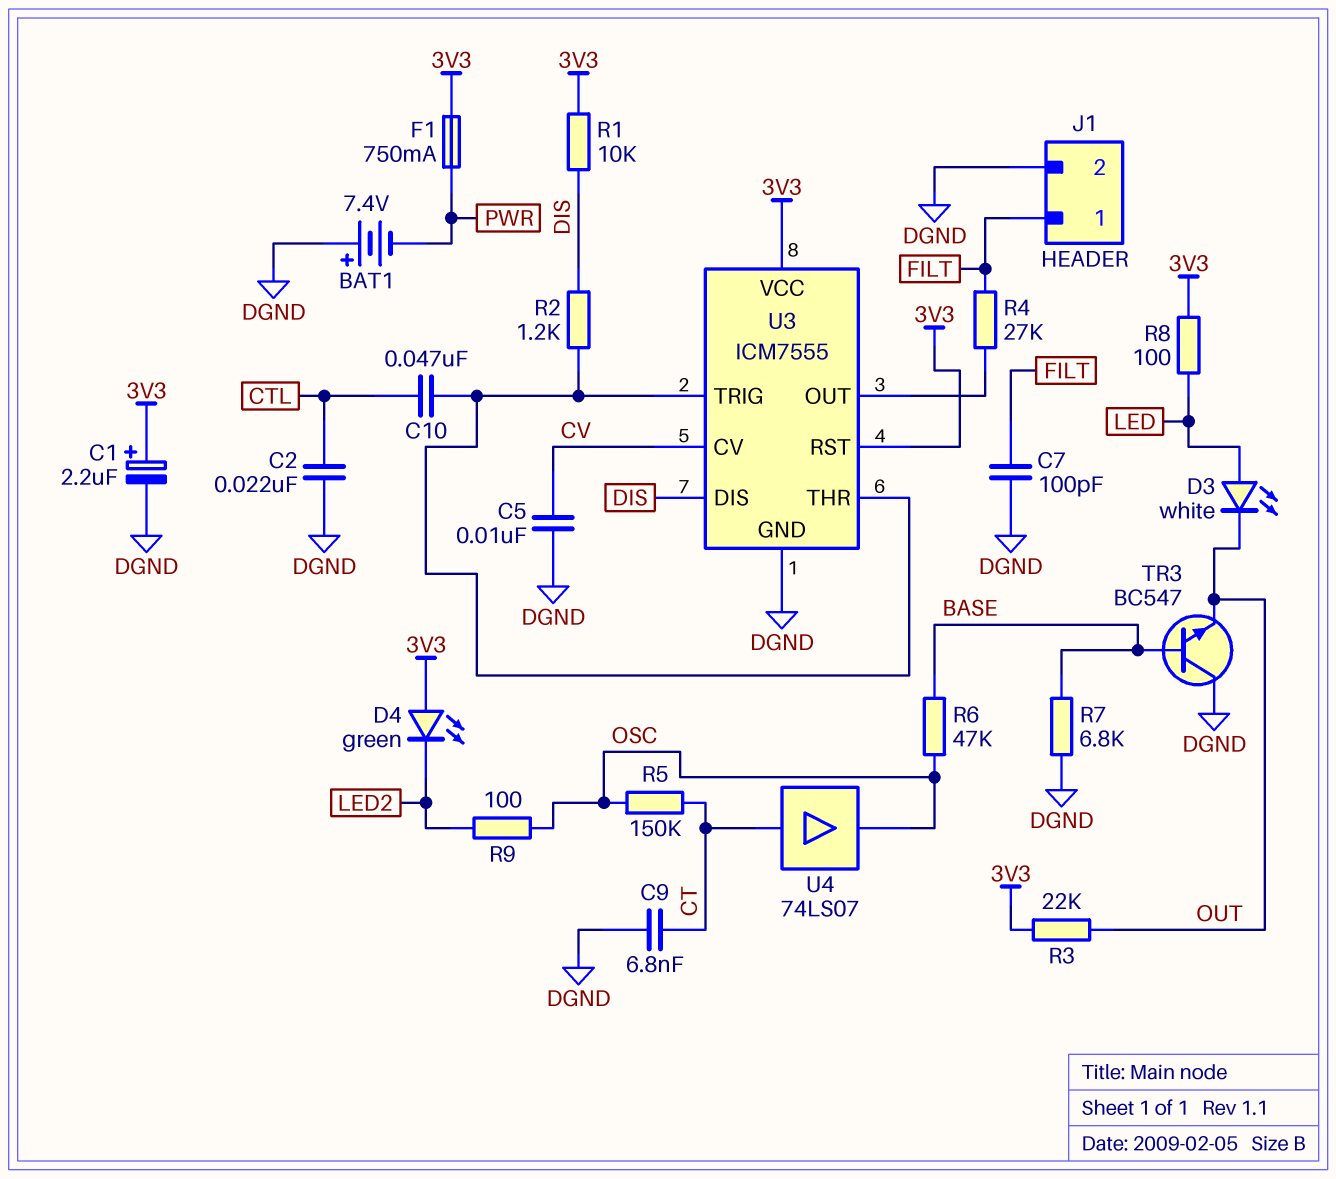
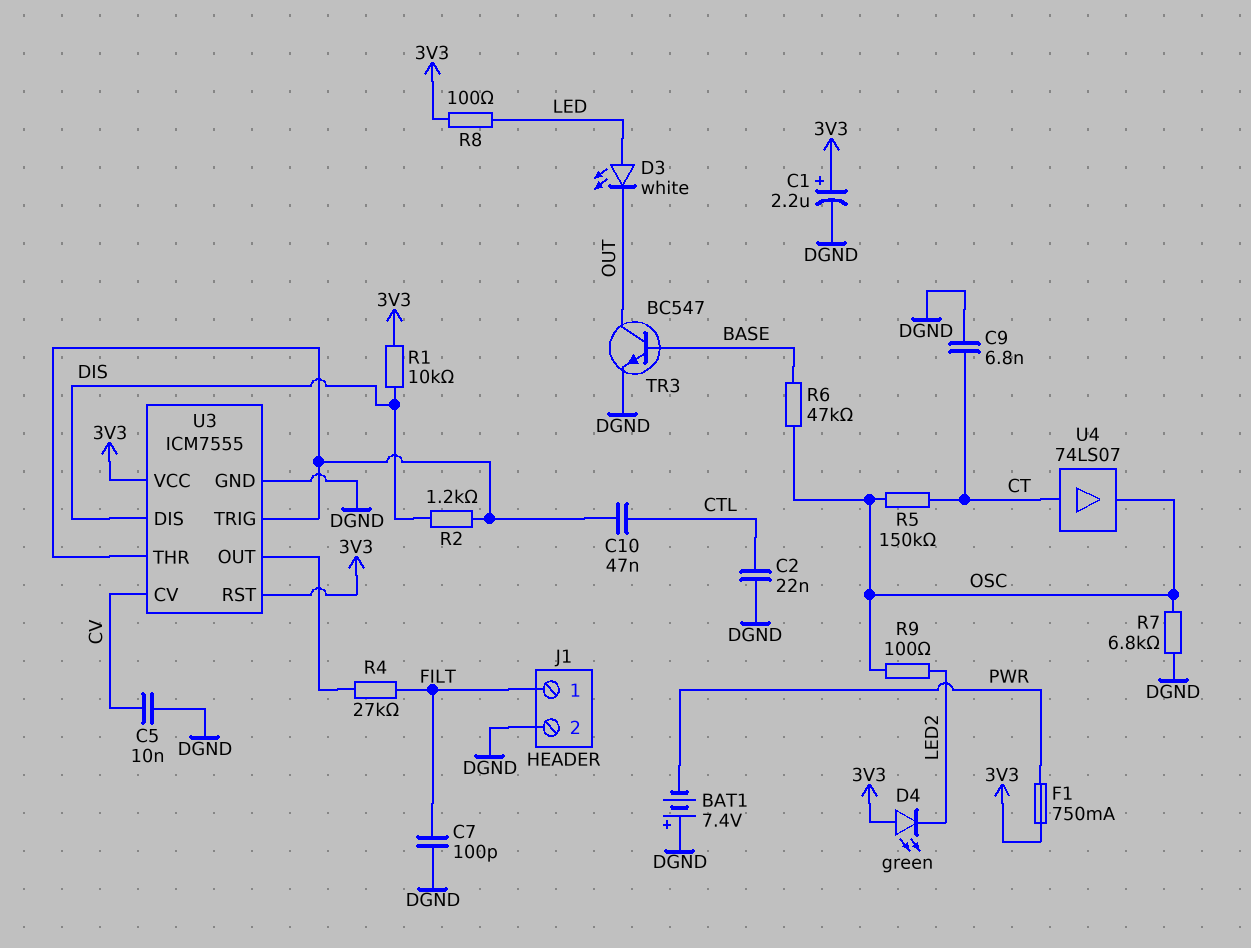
R3: 22k (3V3, OUT) -> none
R7: 6.8k (BASE, DGND) -> 6.8k (DGND, OSC)
TR3: NPN BC547 (B BASE, C DGND, E OUT) -> NPN BC547 (B BASE, C OUT, E DGND)

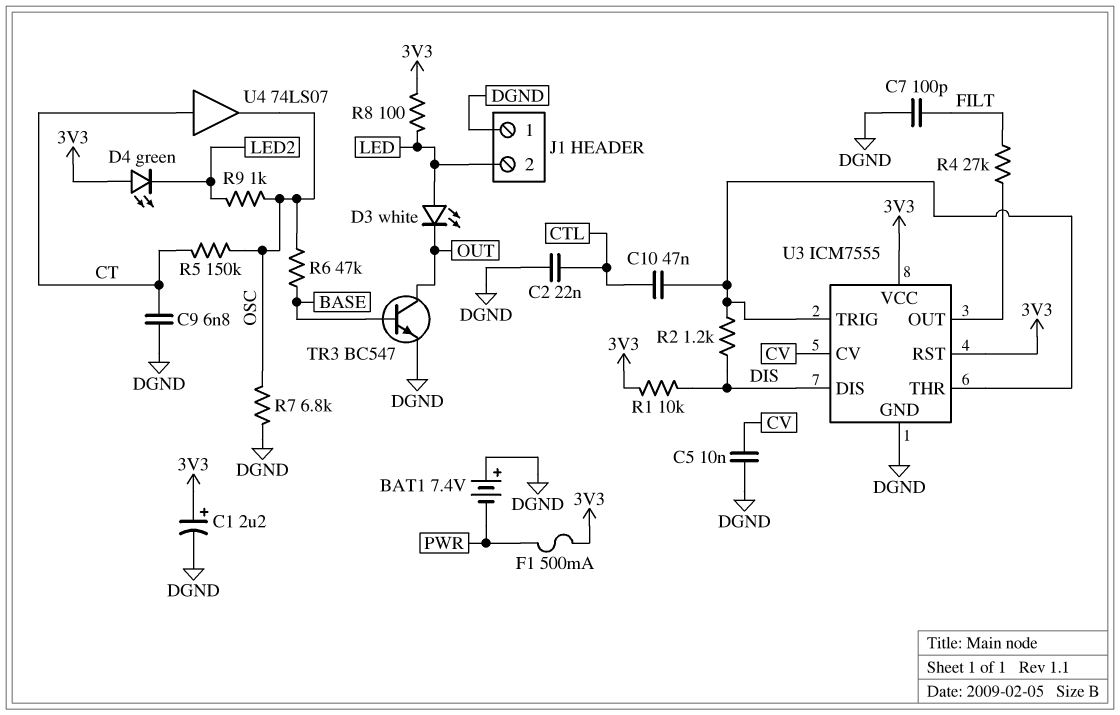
F1: 750mA (3V3, PWR) -> 500mA (3V3, PWR)
J1 pin 1: FILT -> DGND
J1 pin 2: DGND -> LED
R9: 100 (LED2, OSC) -> 1k (LED2, OSC)

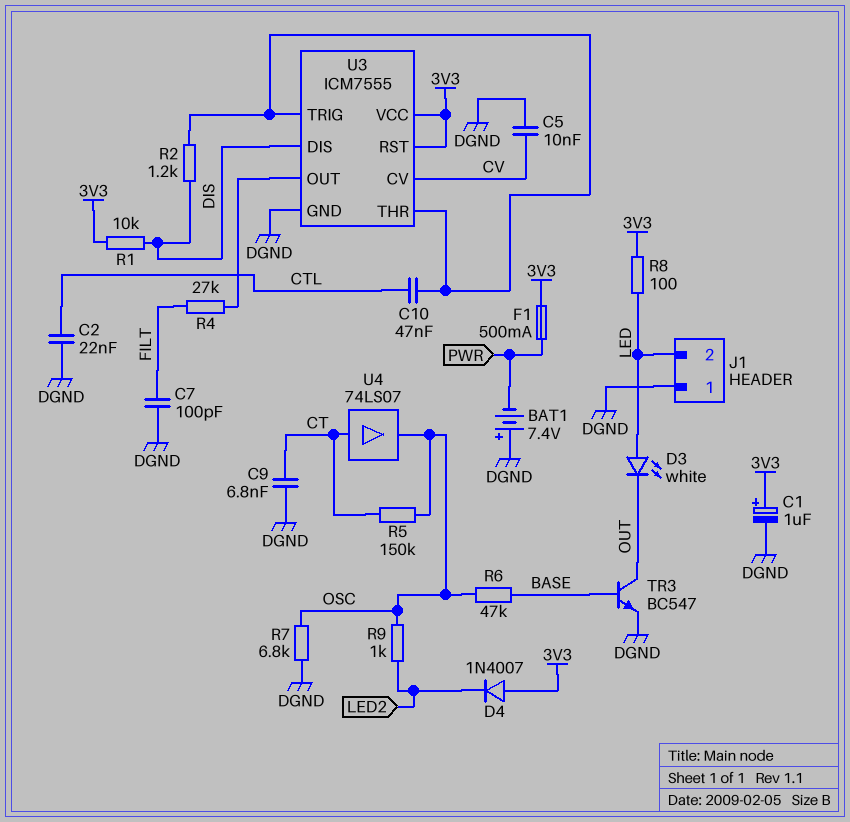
C1: 2.2uF (plus 3V3, minus DGND) -> 1uF (plus 3V3, minus DGND)
D4: LED green (A 3V3, K LED2) -> diode 1N4007 (A 3V3, K LED2)

